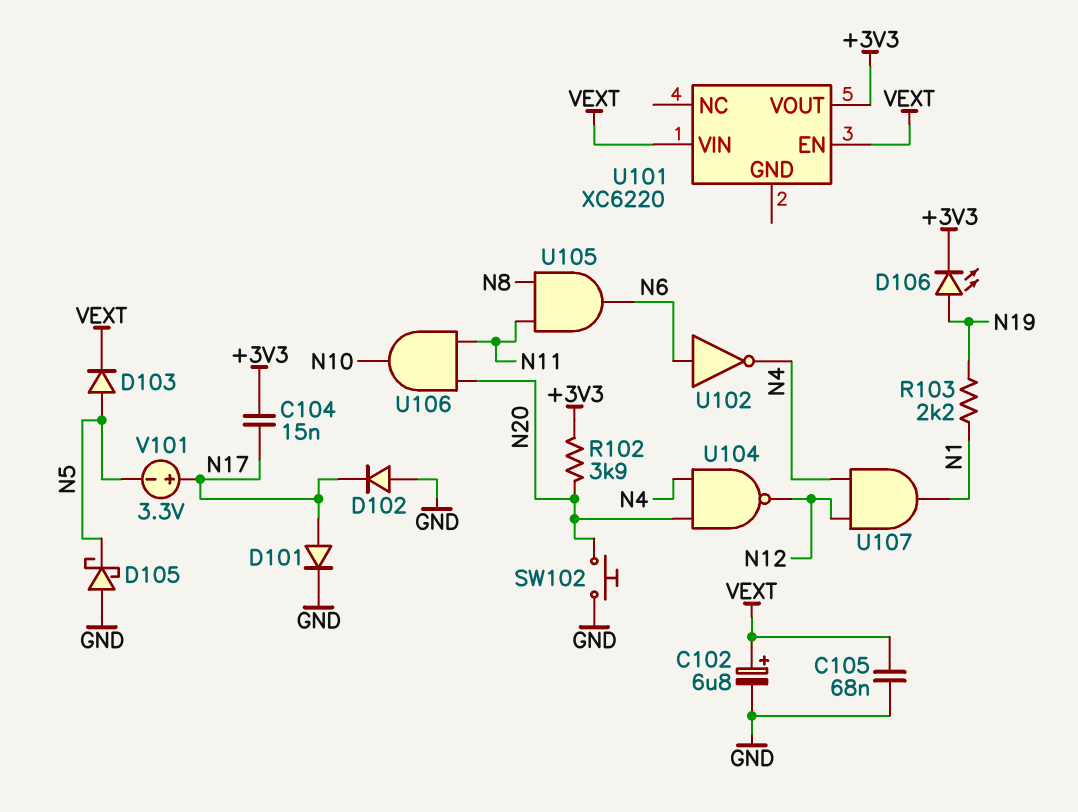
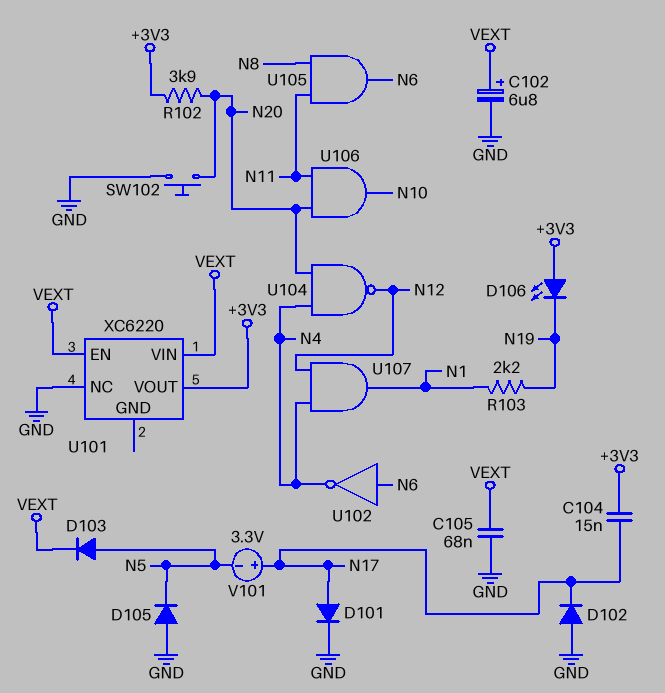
D105: schottky (A GND, K N5) -> diode (A GND, K N5)
D106: LED (A N19, K +3V3) -> LED (A +3V3, K N19)
U101 pin NC: none -> GND

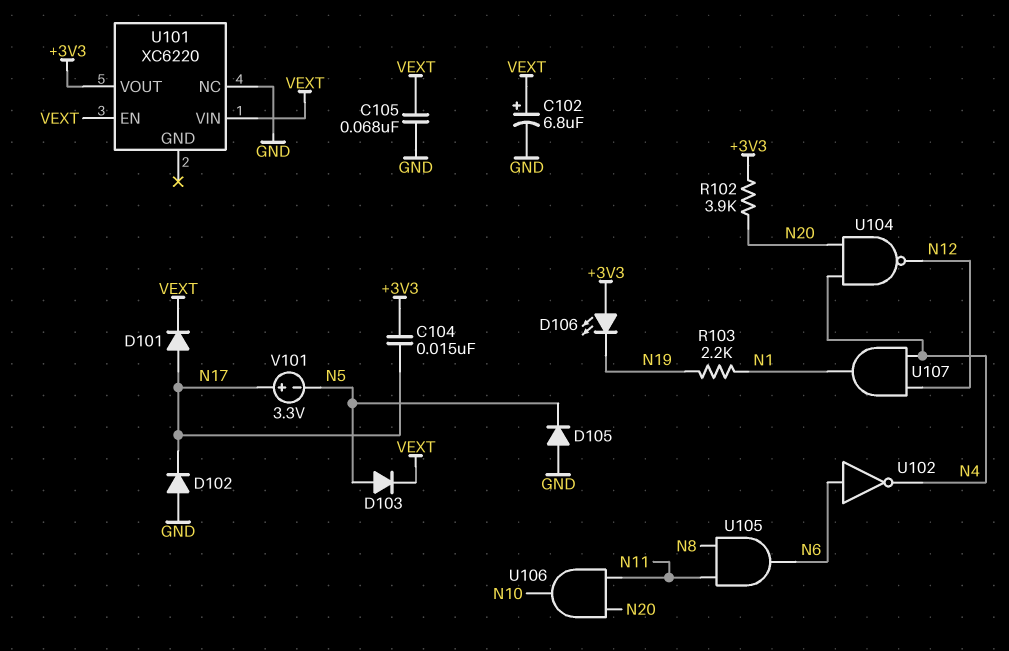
D101: diode (A N17, K GND) -> diode (A N17, K VEXT)
SW102: button (GND, N20) -> none

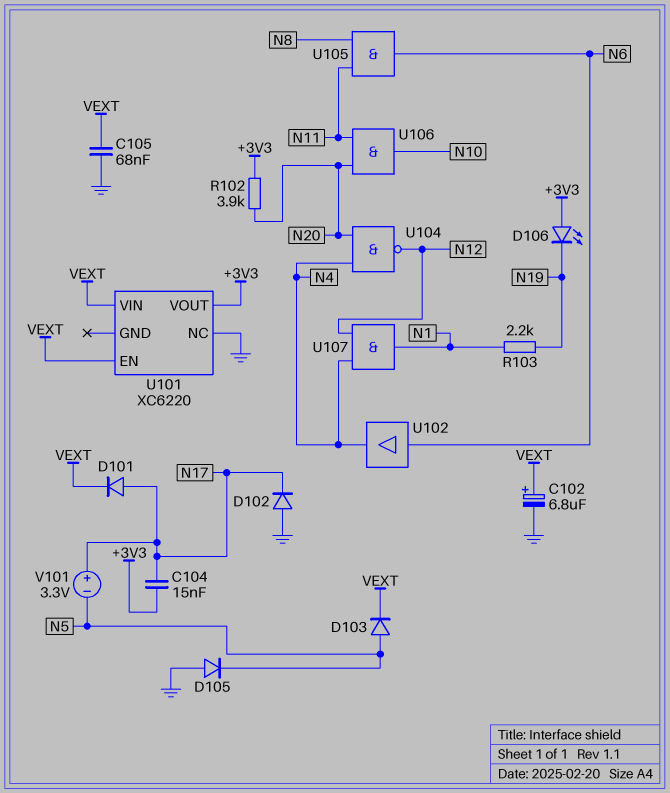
U102: NOT (in N6, out N4) -> buffer (in N6, out N4)

